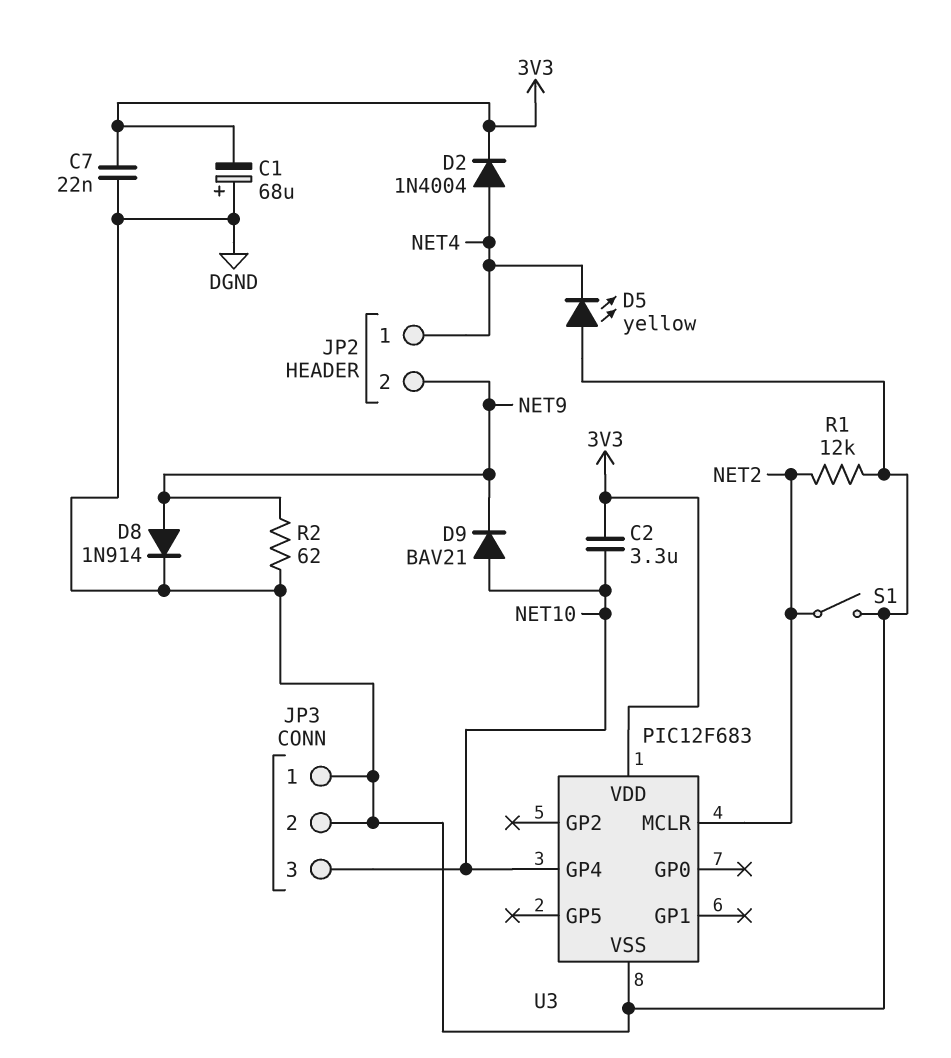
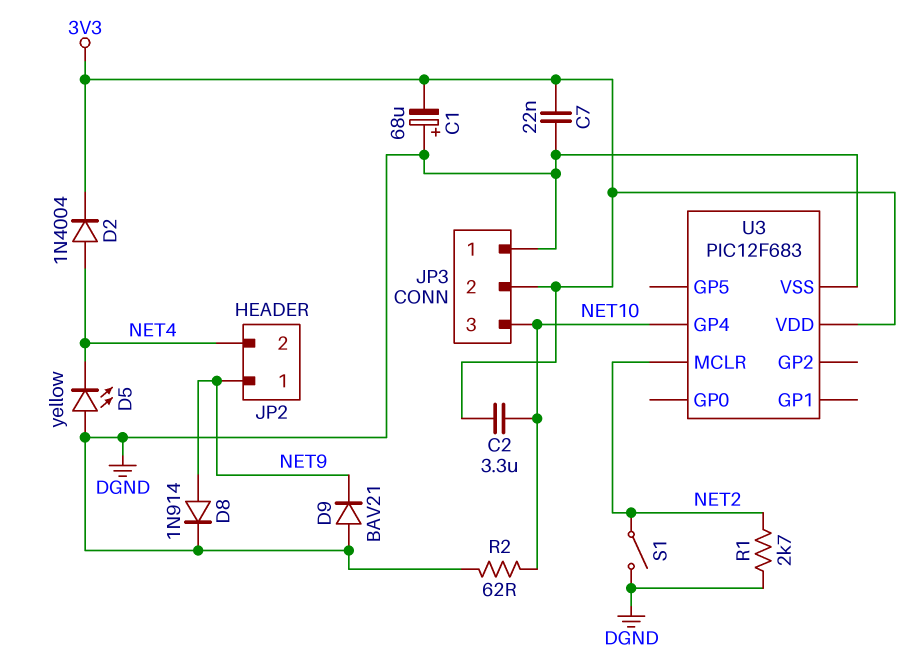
D9: diode BAV21 (A NET10, K NET9) -> diode BAV21 (A DGND, K NET9)
JP2 pin 1: NET4 -> NET9
JP2 pin 2: NET9 -> NET4
JP3 pin 2: DGND -> 3V3
R1: 12k (DGND, NET2) -> 2.7k (DGND, NET2)
R2: 62 (DGND, NET9) -> 62 (DGND, NET10)

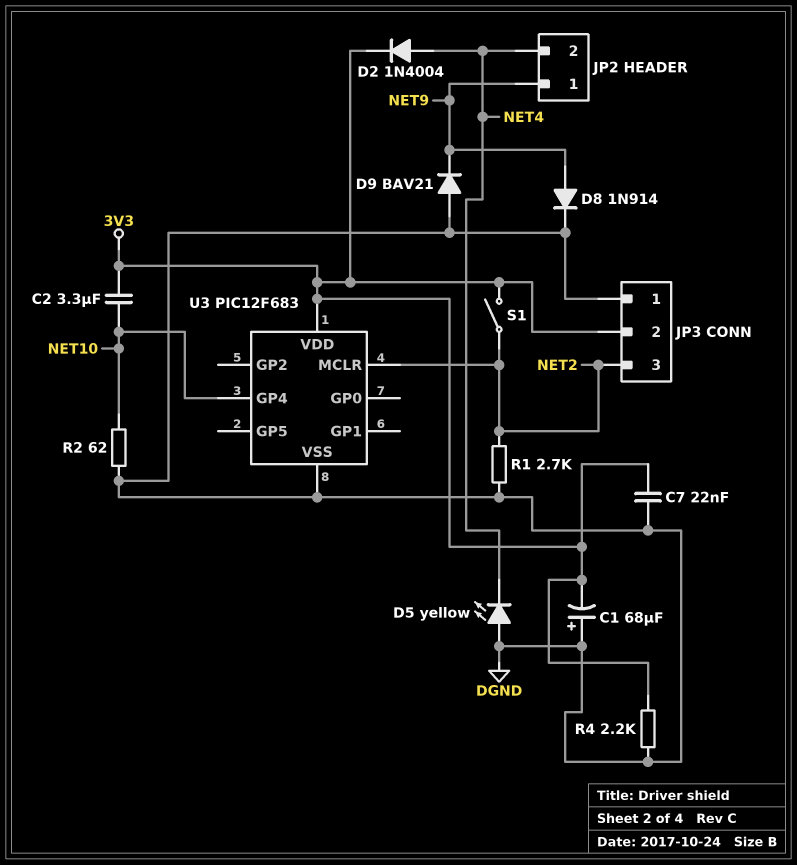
JP3 pin 3: NET10 -> NET2
R4: none -> 2.2k (3V3, DGND)
S1: switch (DGND, NET2) -> switch (3V3, NET2)

